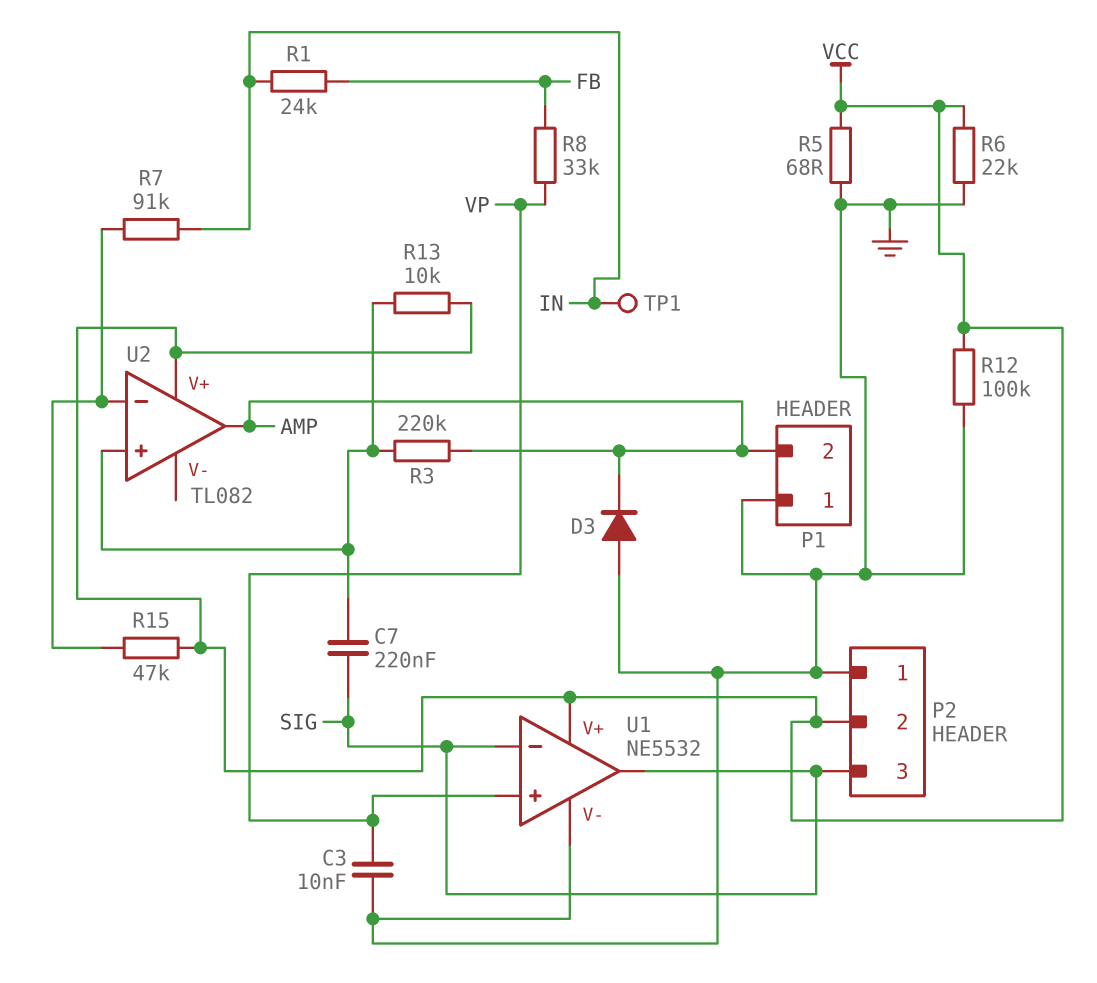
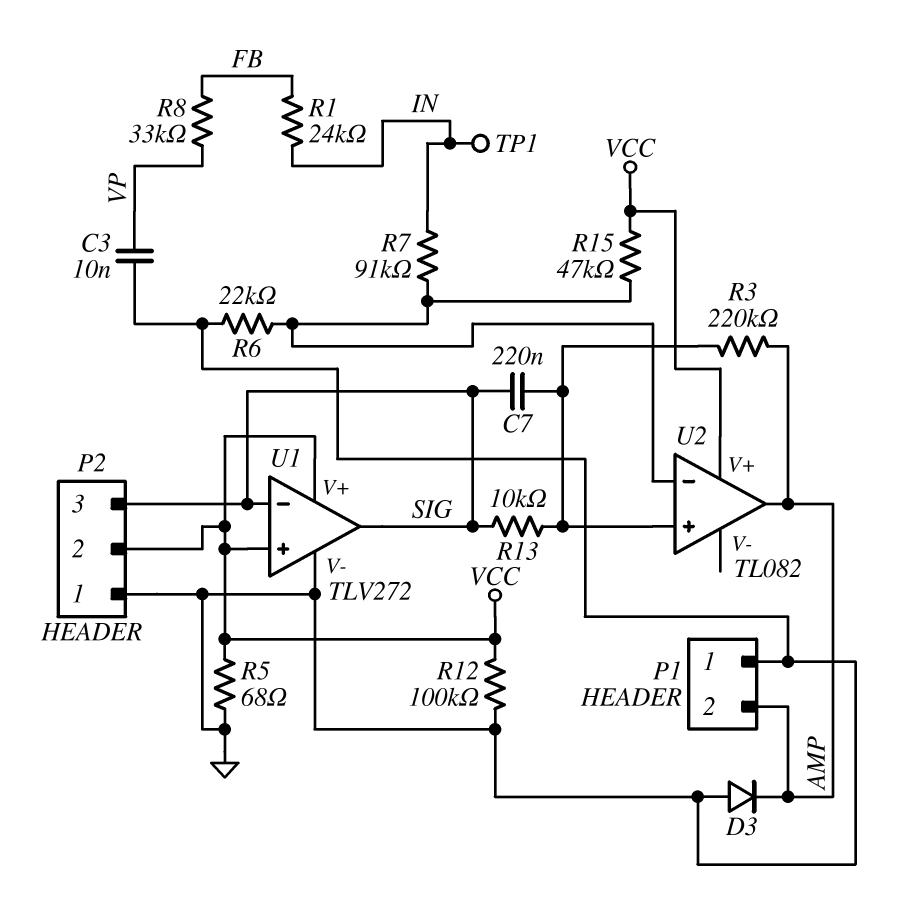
R6: 22k (GND, VCC) -> 22k (GND, U2/in-)
R13: 10k (U2/in+, VCC) -> 10k (SIG, U2/in+)
U1: NE5532 -> TLV272
U1 pin in+: VP -> VCC

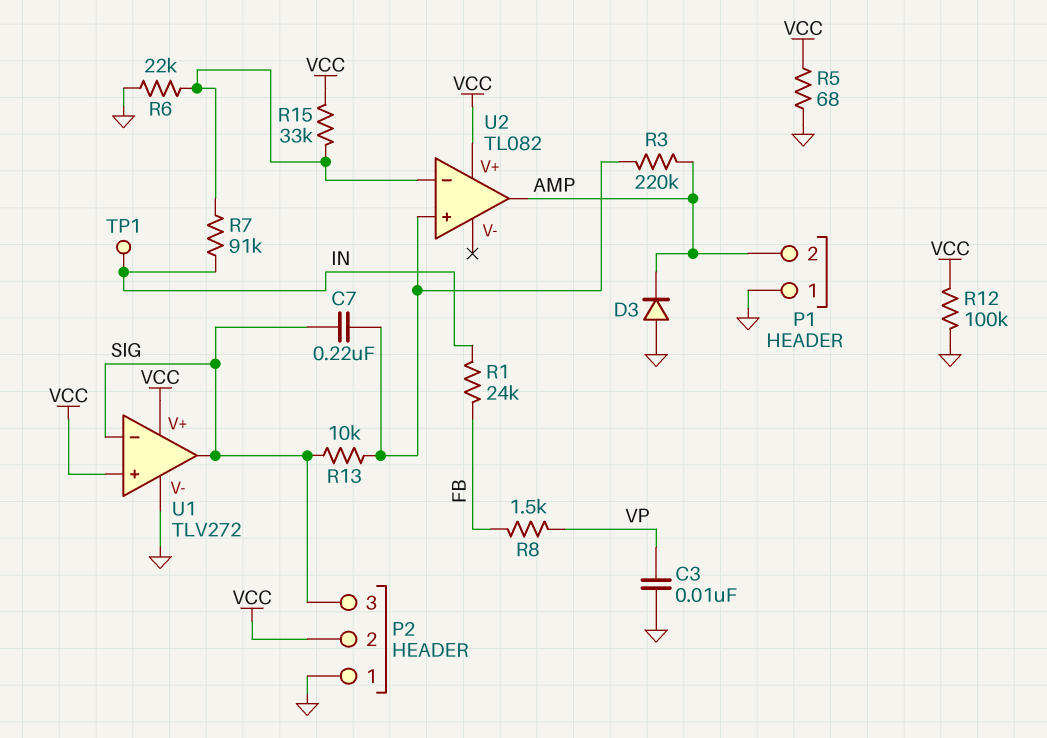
R8: 33k (FB, VP) -> 1.5k (FB, VP)
R15: 47k (U2/in-, VCC) -> 33k (U2/in-, VCC)

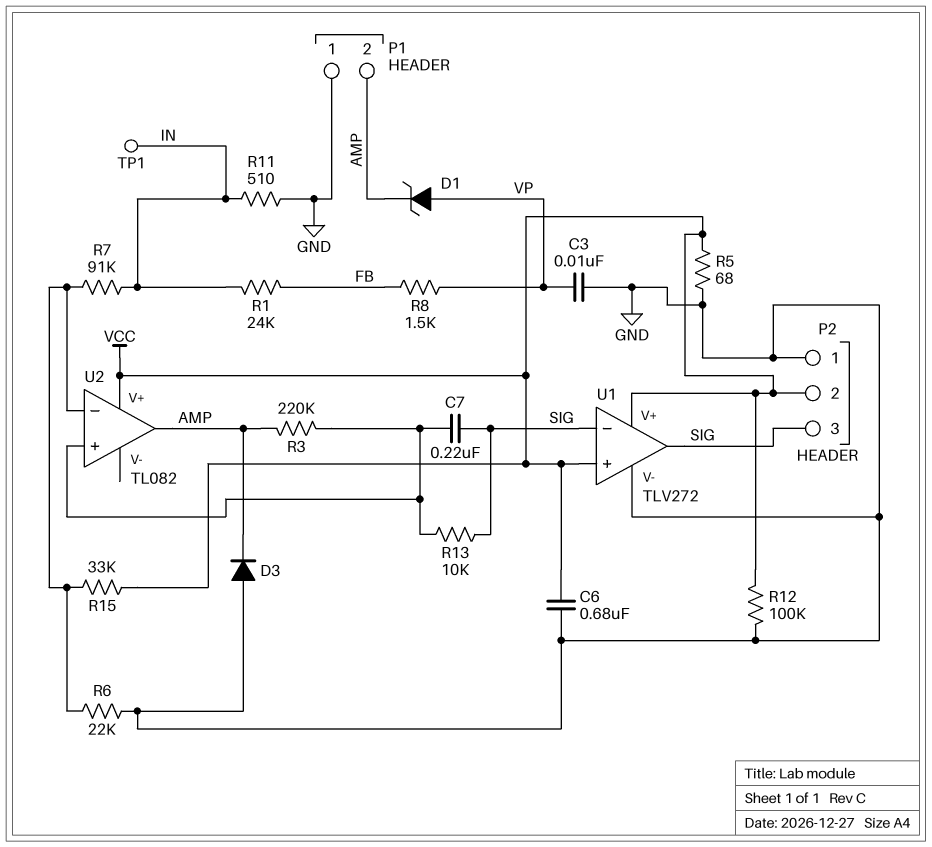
C6: none -> 680nF (GND, VCC)
D1: none -> zener (A VP, K AMP)
R11: none -> 510 (GND, IN)

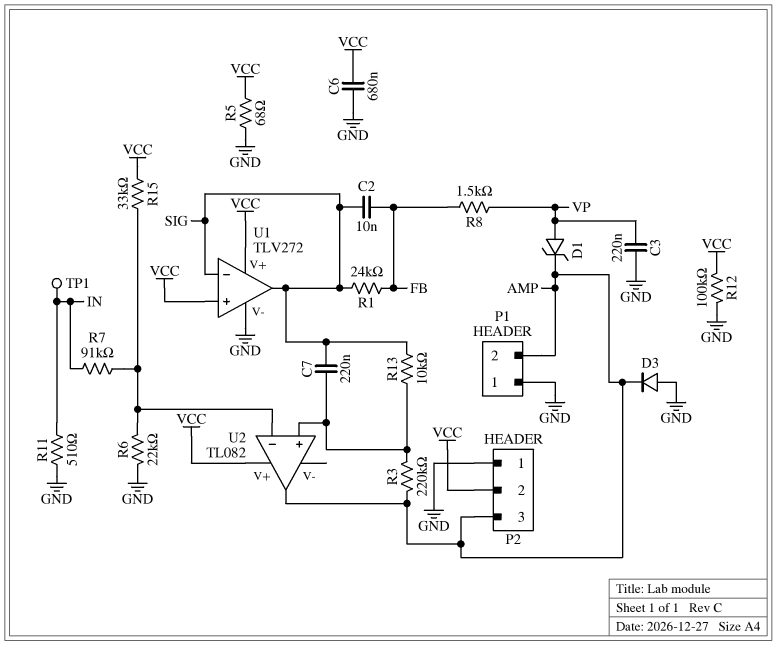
C2: none -> 10nF (FB, SIG)
C3: 10nF (GND, VP) -> 220nF (GND, VP)
P2 pin 3: SIG -> AMP
R1: 24k (FB, IN) -> 24k (FB, SIG)

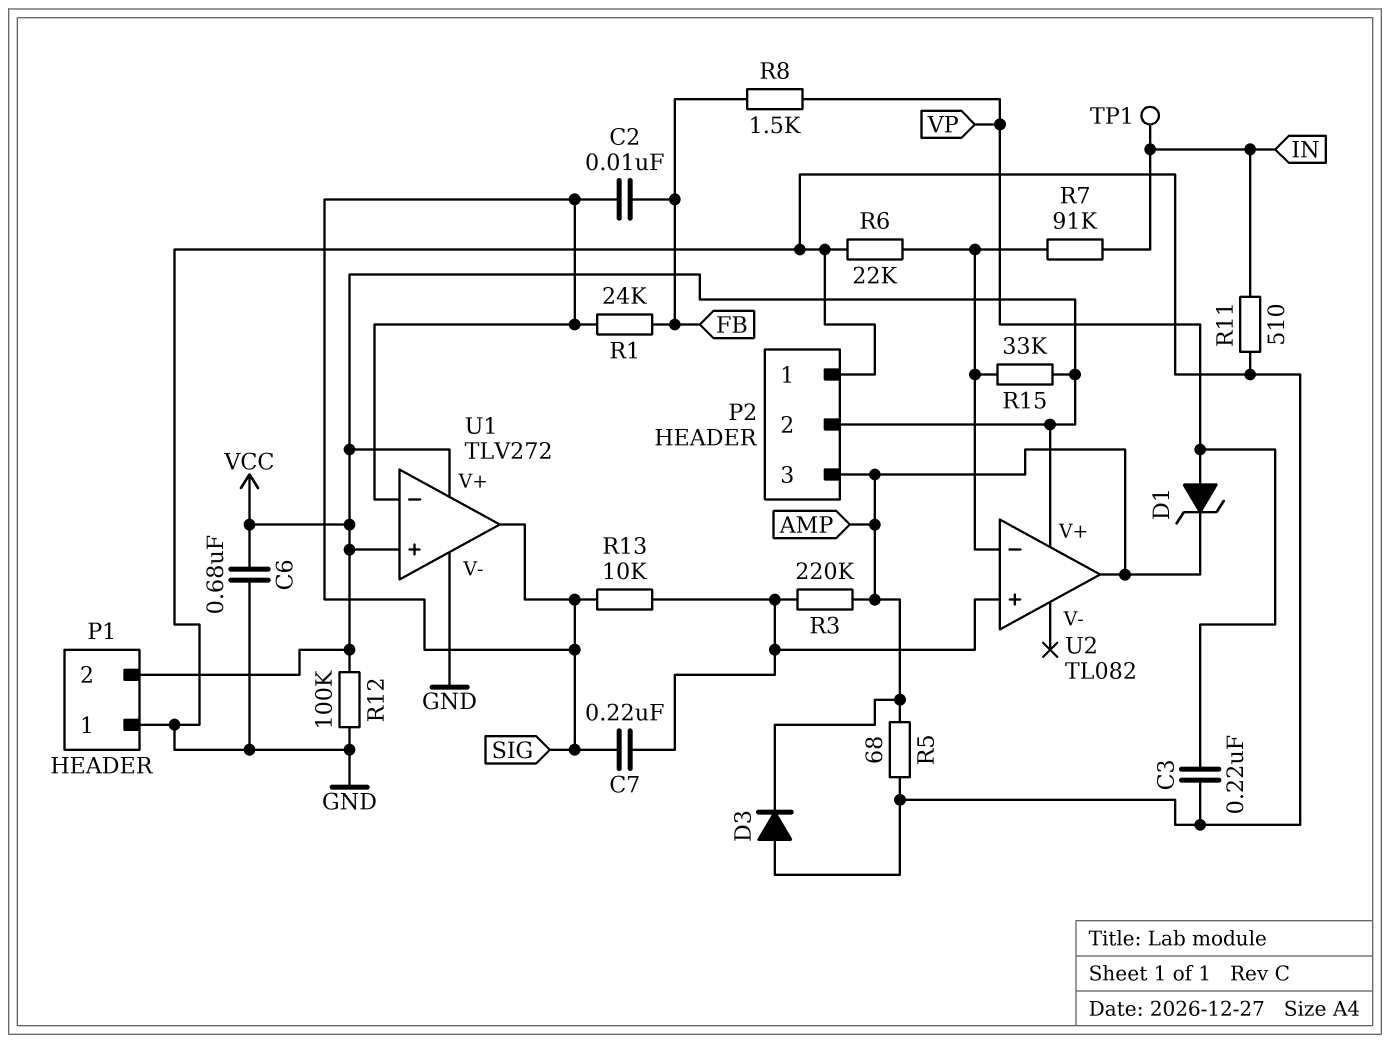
P1 pin 2: AMP -> VCC
R5: 68 (GND, VCC) -> 68 (AMP, GND)

